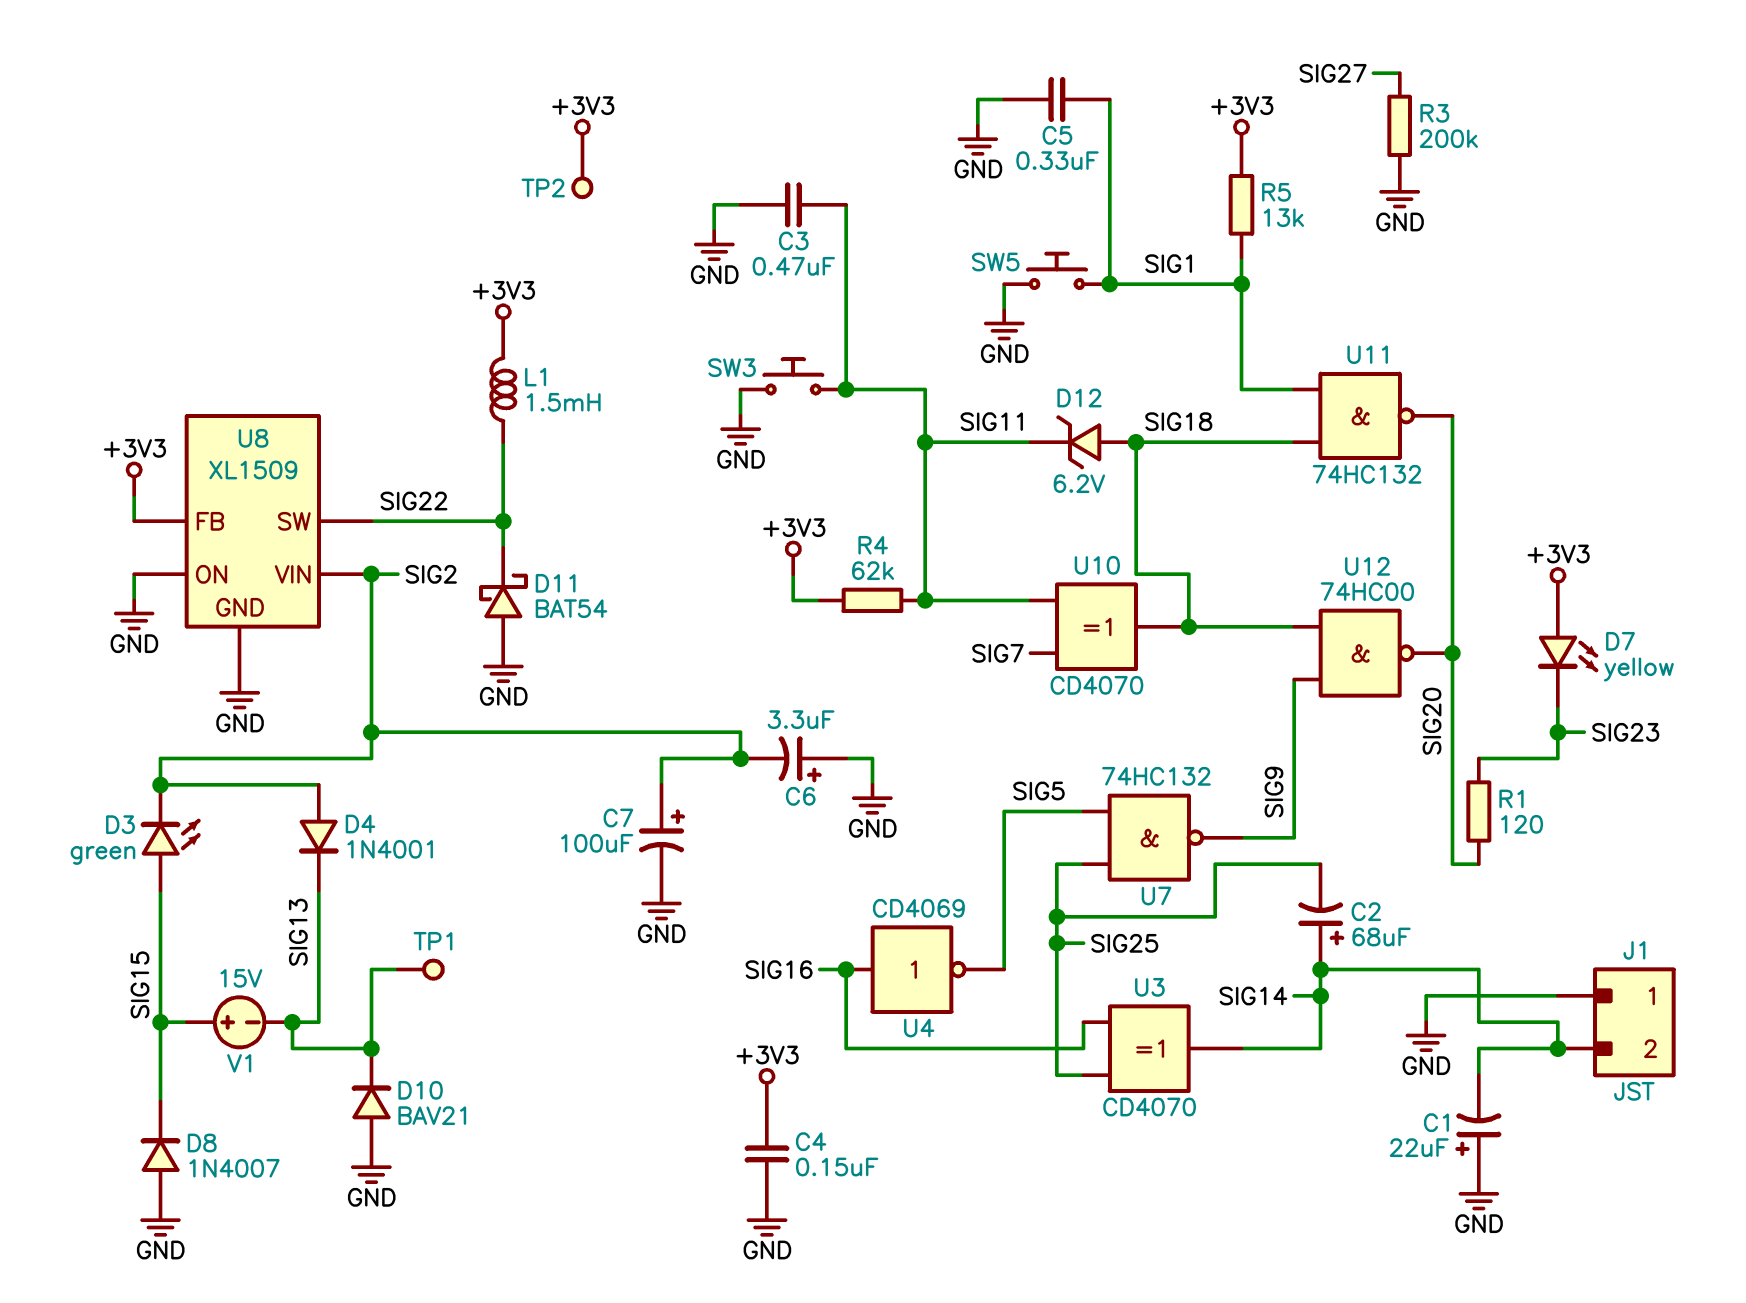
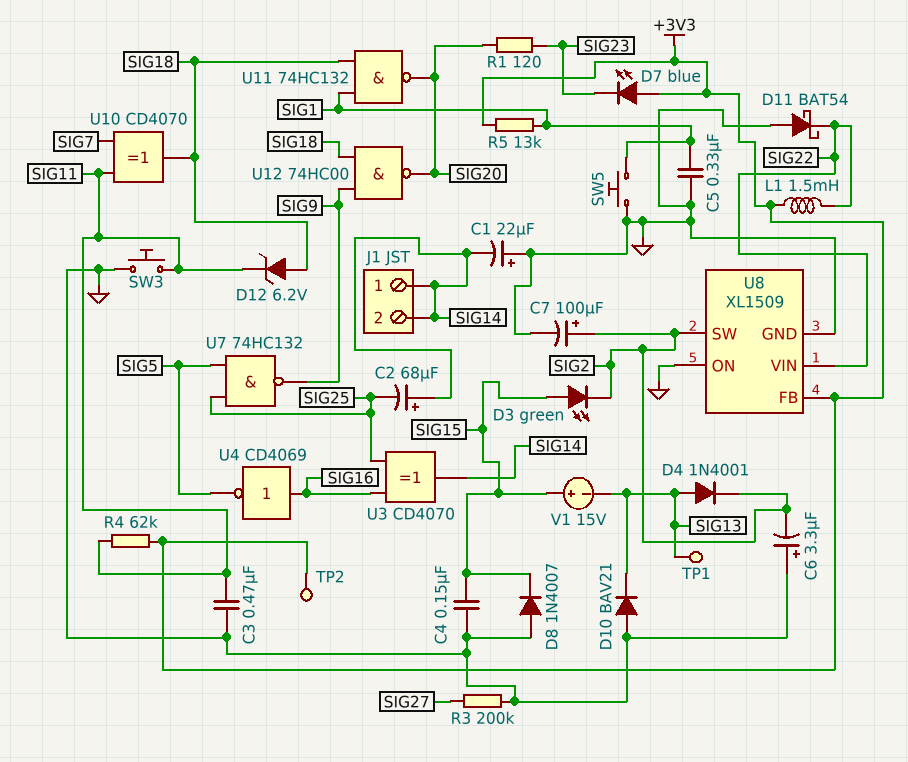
C4: 150nF (+3V3, GND) -> 150nF (GND, SIG15)
D4: diode 1N4001 (A SIG2, K SIG13) -> diode 1N4001 (A SIG13, K SIG2)
D7: LED yellow (A +3V3, K SIG23) -> LED blue (A +3V3, K SIG23)
J1 pin 1: GND -> SIG14
U8 pin SW: SIG22 -> SIG2
U8 pin VIN: SIG2 -> SIG22

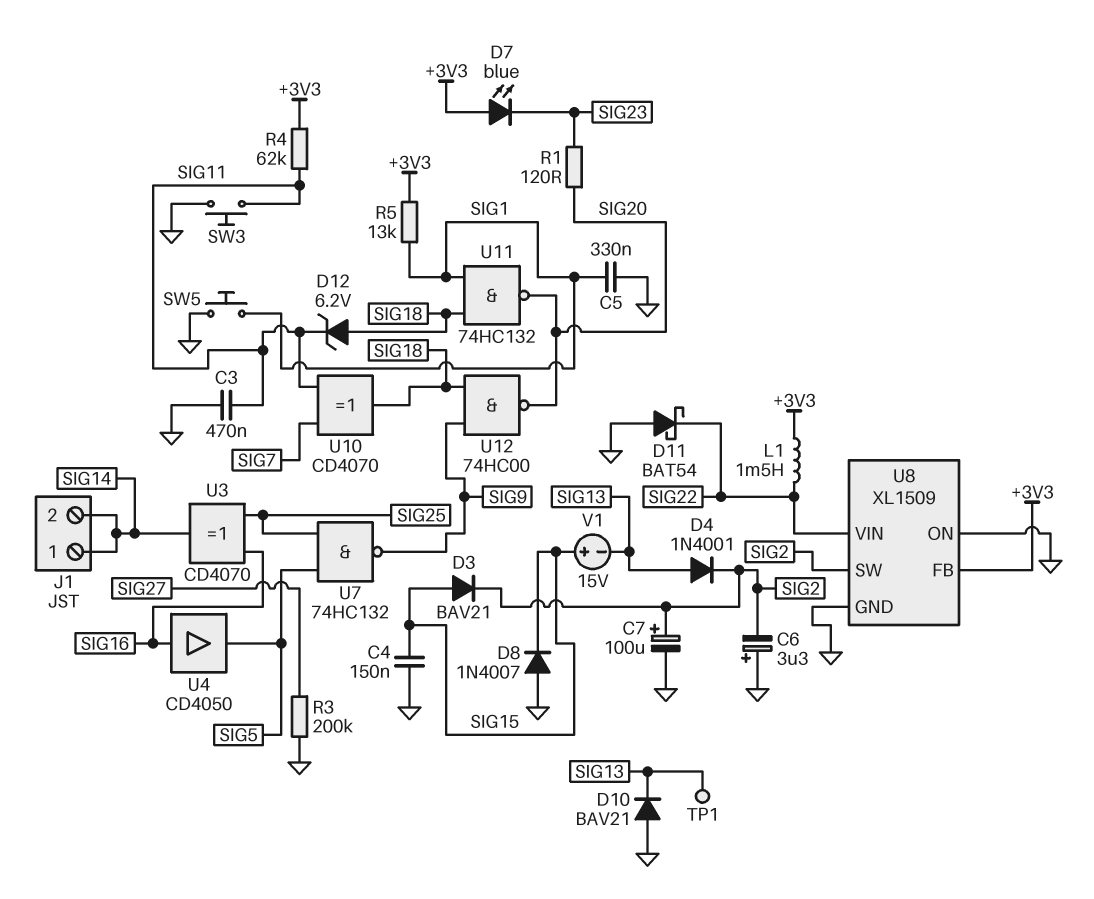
C1: 22uF (plus GND, minus SIG14) -> none
C2: 68uF (plus SIG14, minus SIG25) -> none
D3: LED green (A SIG15, K SIG2) -> diode BAV21 (A SIG15, K SIG2)
TP2: test point (+3V3) -> none
U4: NOT CD4069 (in SIG16, out SIG5) -> buffer CD4050 (in SIG16, out SIG5)

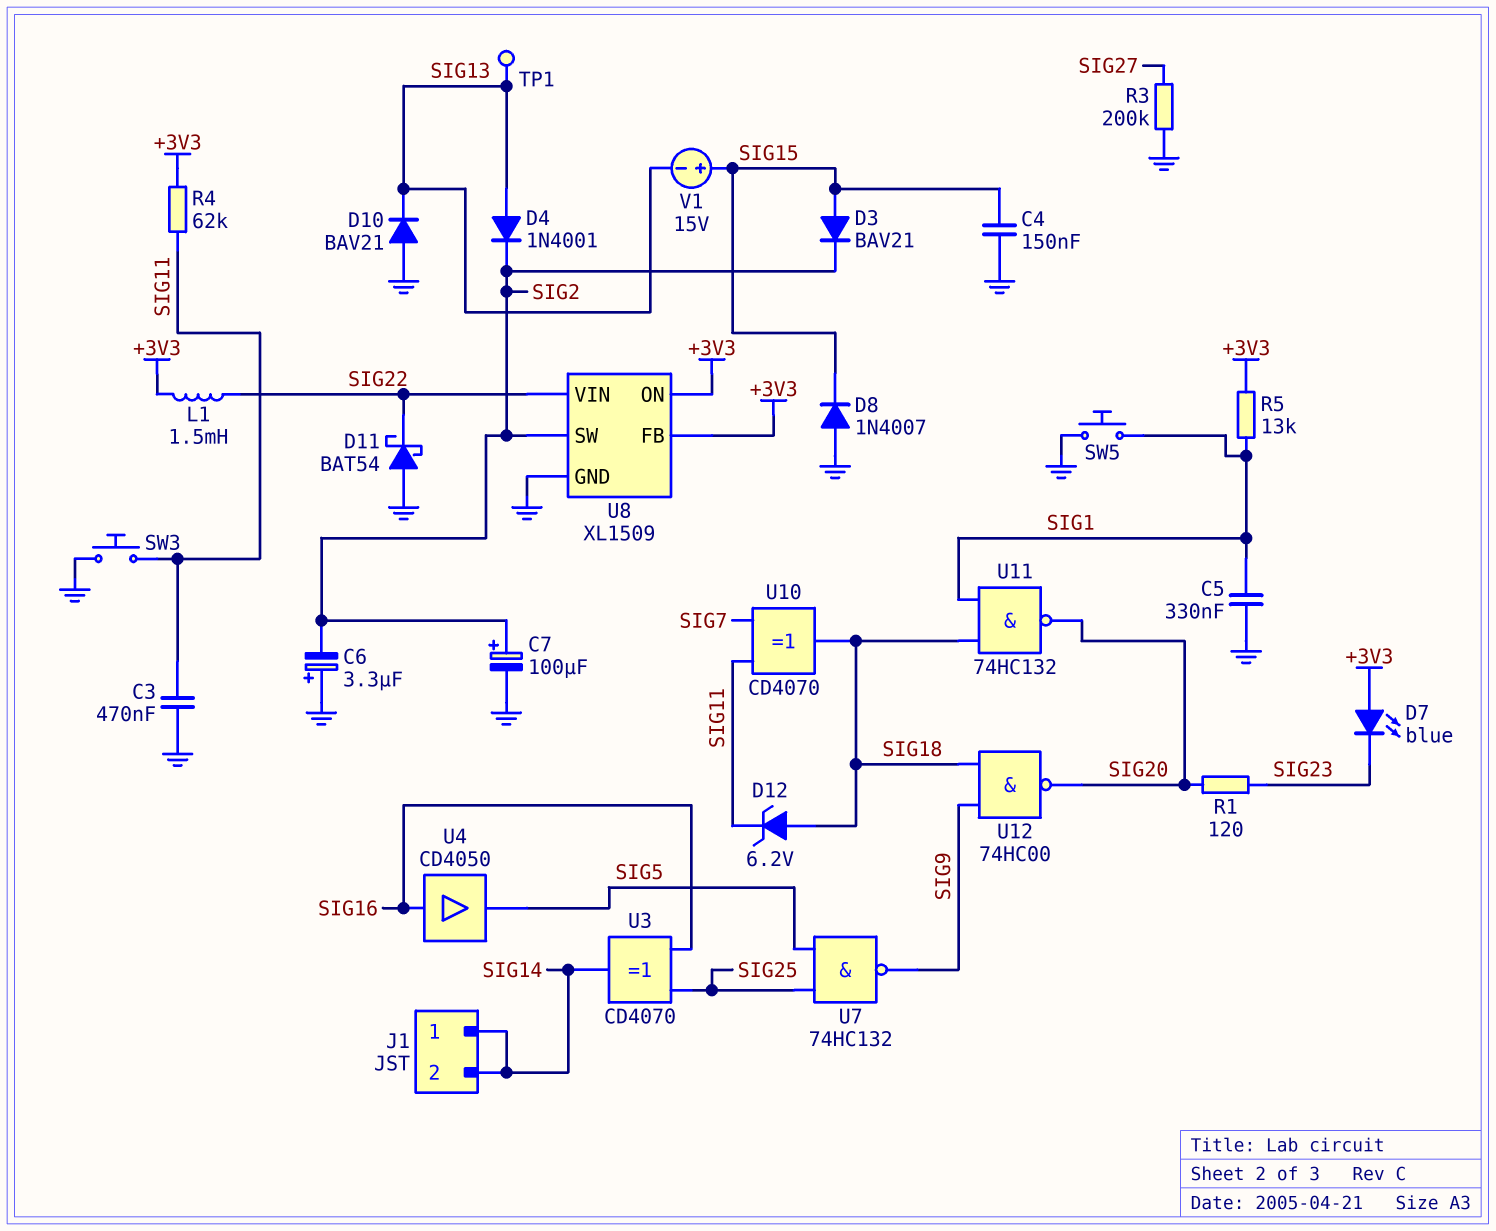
U8 pin ON: GND -> +3V3

